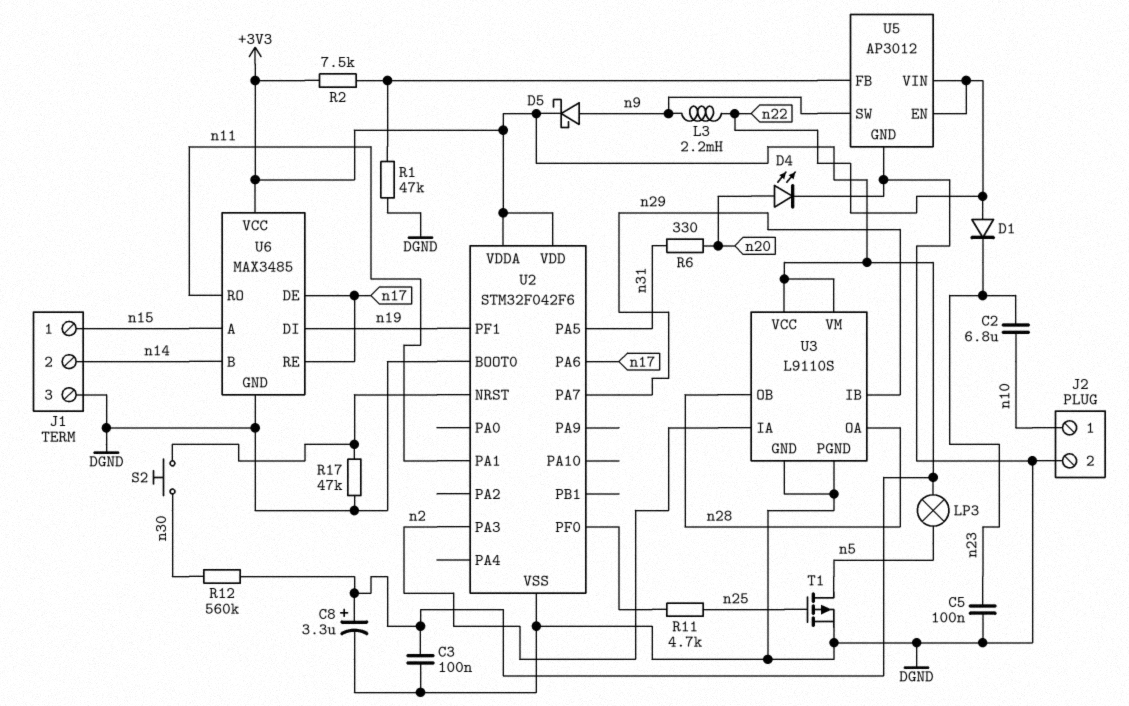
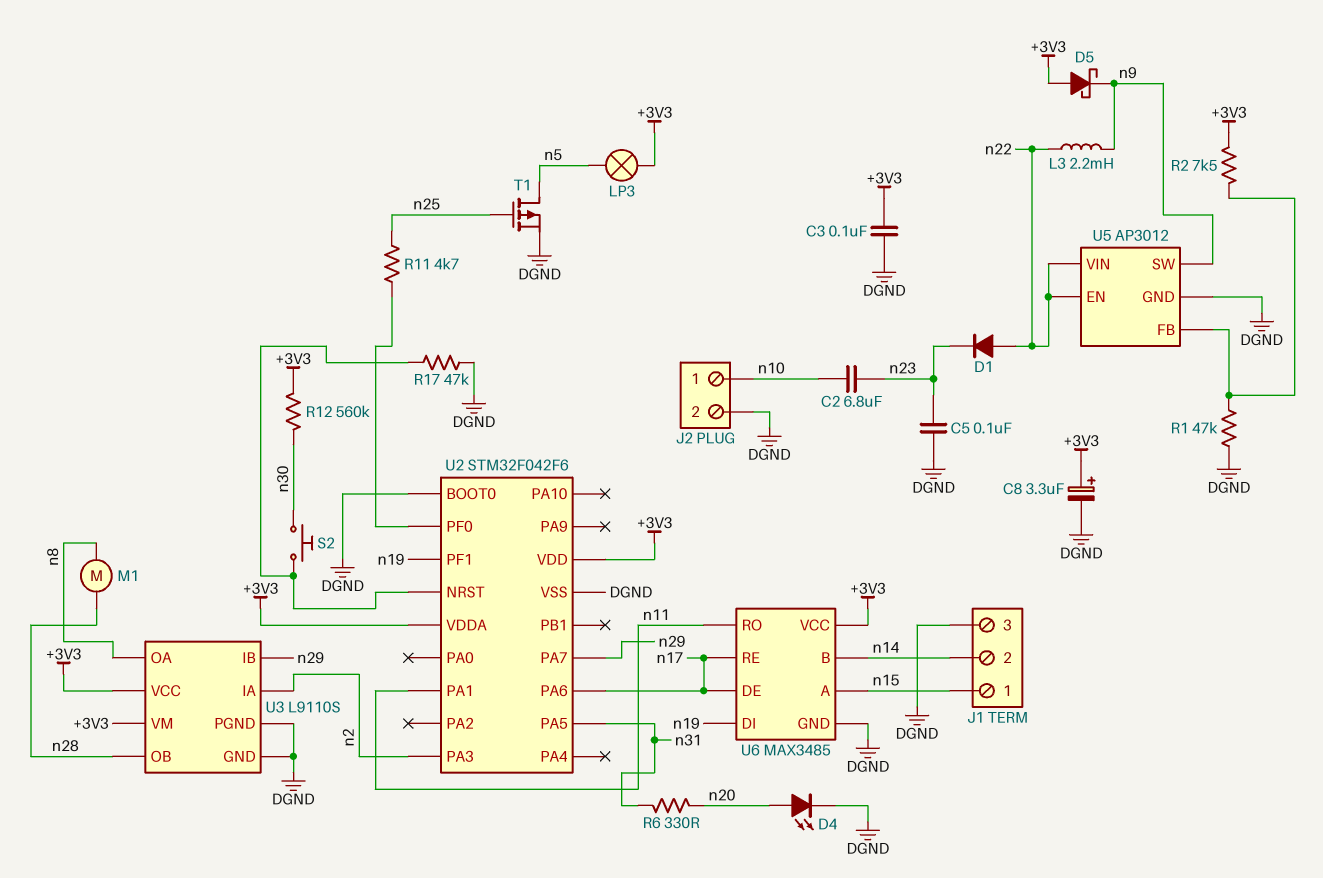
D5: schottky (A n9, K +3V3) -> schottky (A +3V3, K n9)
M1: none -> motor (n8, n28)
U3 pin OA: n28 -> n8

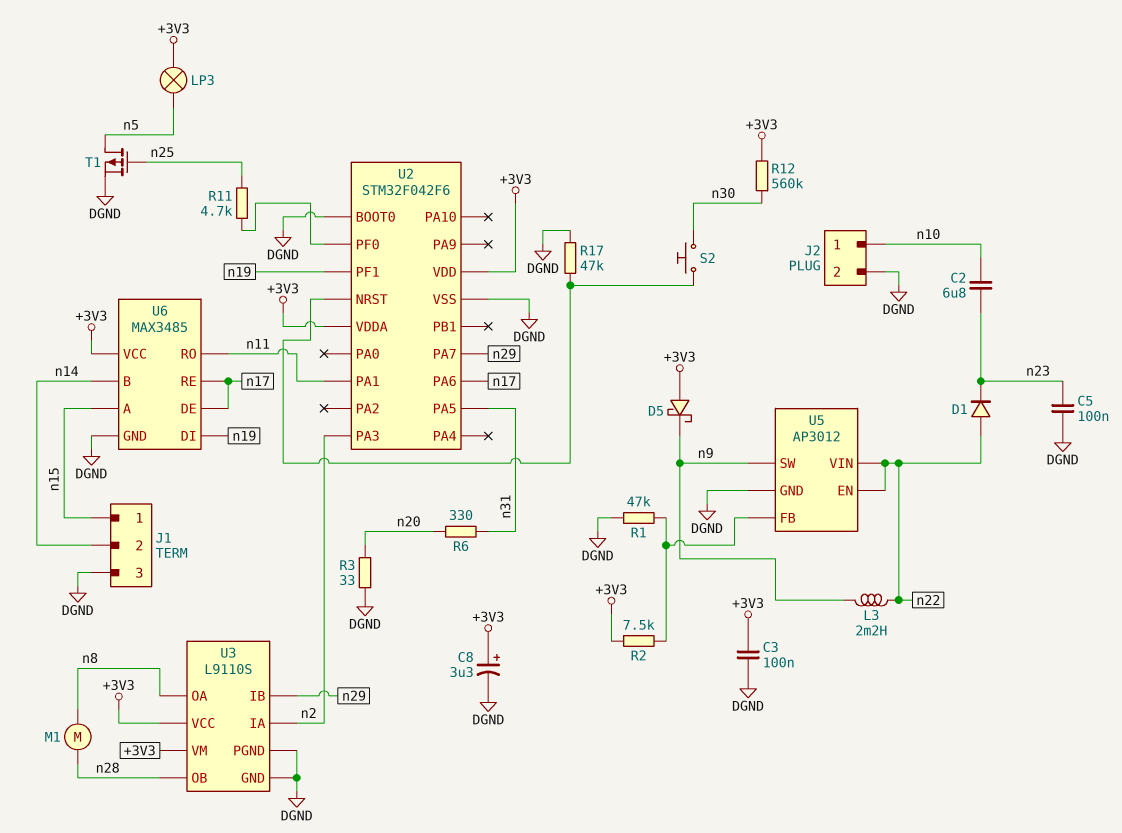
D4: LED (A n20, K DGND) -> none
R3: none -> 33 (DGND, n20)

